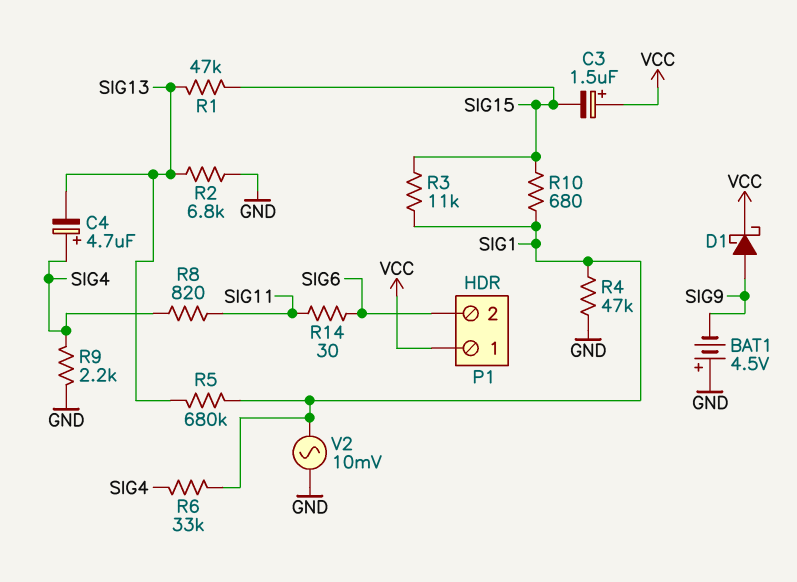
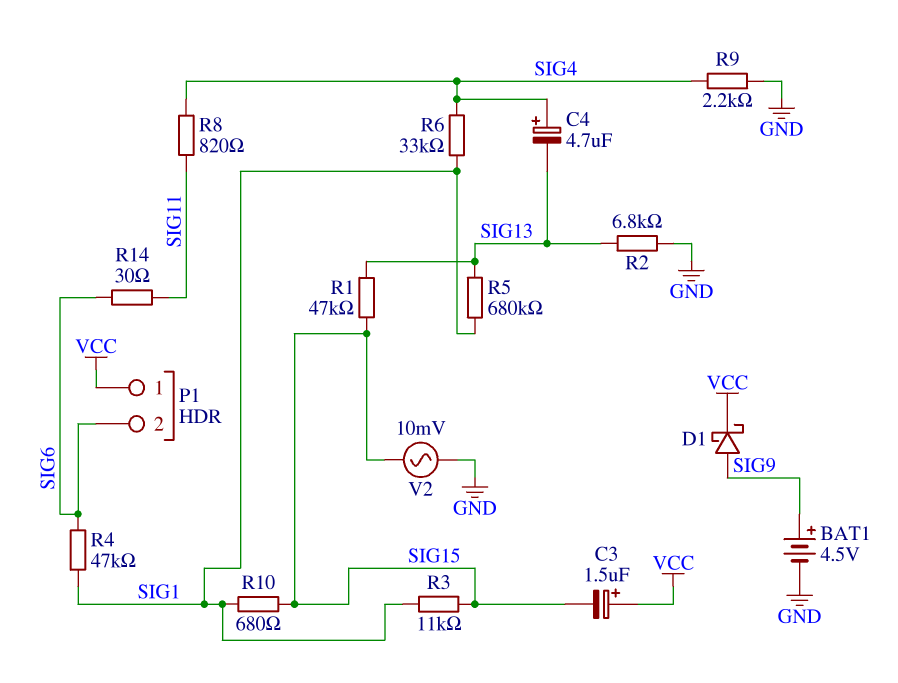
BAT1: 4.5V (plus GND, minus SIG9) -> 4.5V (plus SIG9, minus GND)
R4: 47k (GND, SIG1) -> 47k (SIG1, SIG6)
V2: AC 10mV (GND, SIG1) -> AC 10mV (GND, SIG15)

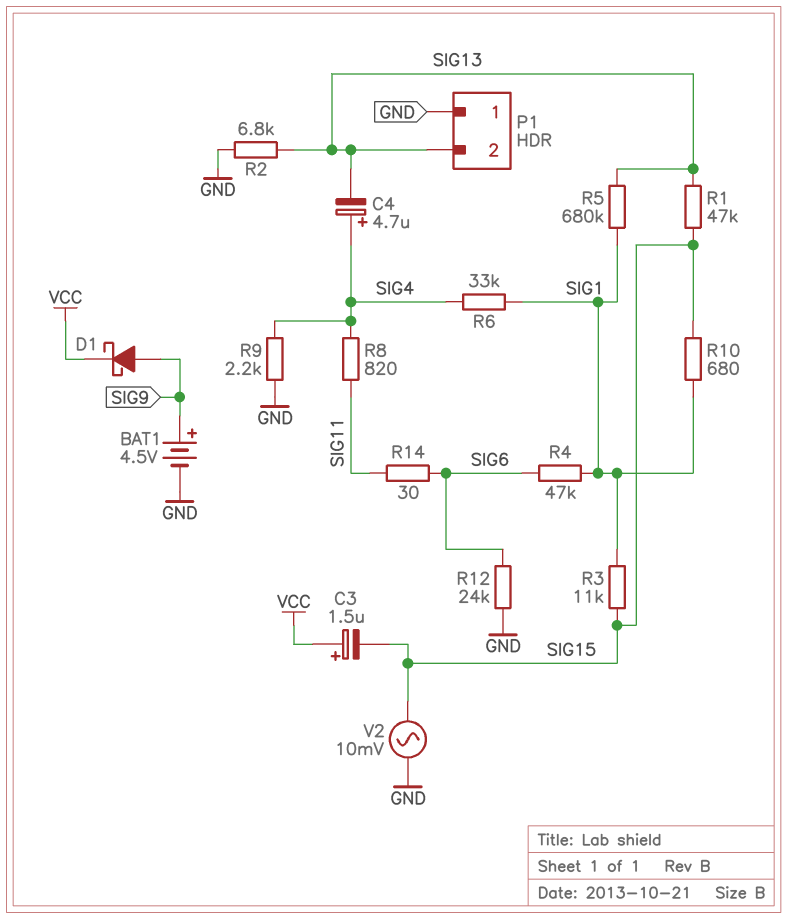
P1 pin 1: VCC -> GND
P1 pin 2: SIG6 -> SIG13
R12: none -> 24k (GND, SIG6)

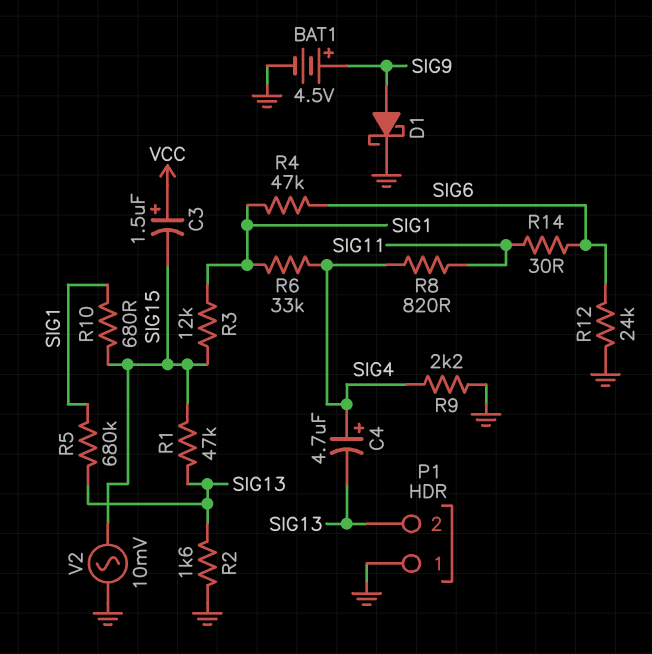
D1: schottky (A SIG9, K VCC) -> schottky (A SIG9, K GND)
R2: 6.8k (GND, SIG13) -> 1.6k (GND, SIG13)
R3: 11k (SIG1, SIG15) -> 12k (SIG1, SIG15)

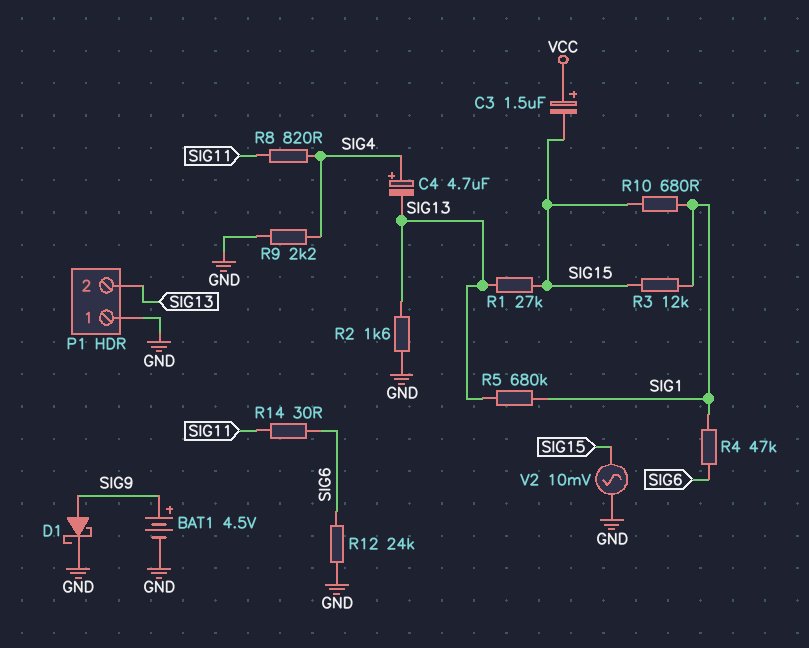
R1: 47k (SIG13, SIG15) -> 27k (SIG13, SIG15)
R6: 33k (SIG1, SIG4) -> none

